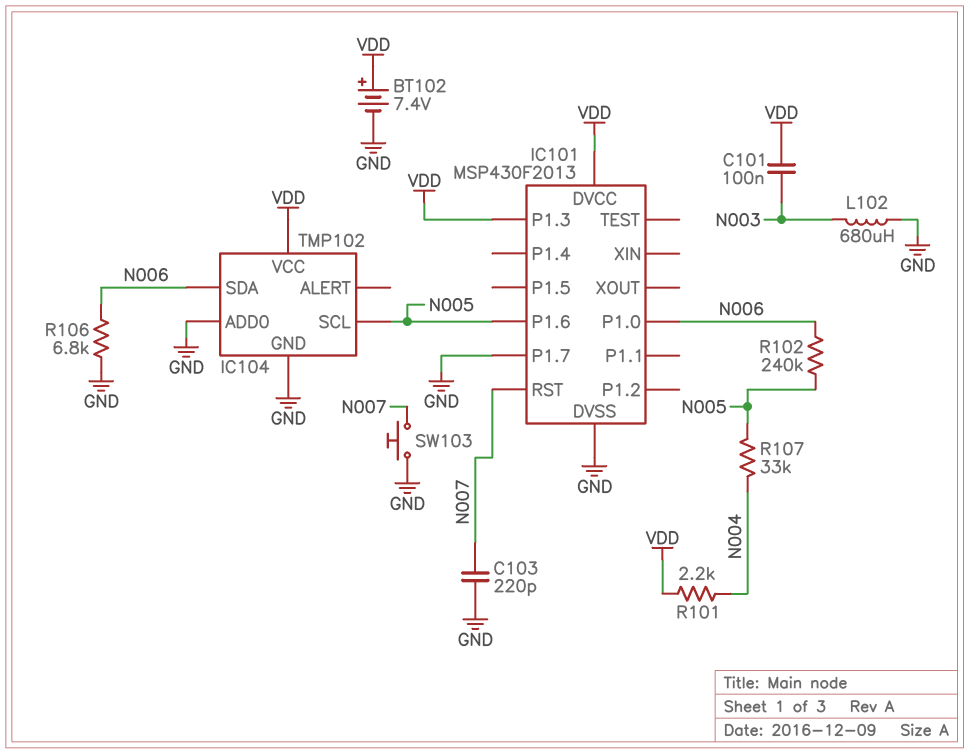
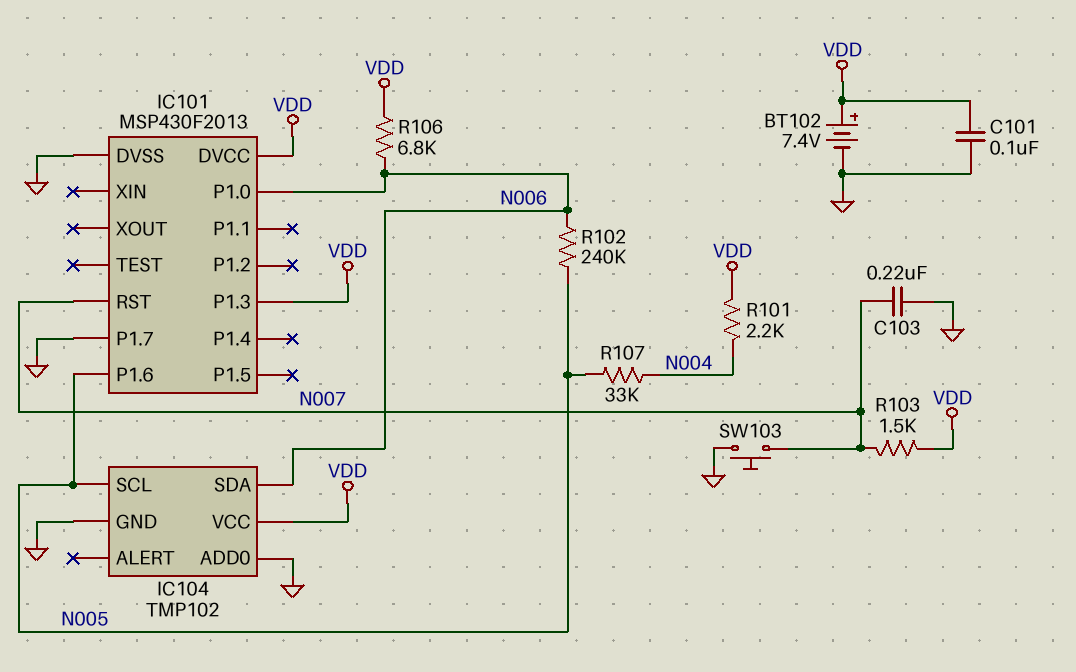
C101: 100nF (N003, VDD) -> 100nF (GND, VDD)
C103: 220pF (GND, N007) -> 220nF (GND, N007)
L102: 680uH (GND, N003) -> none
R103: none -> 1.5k (N007, VDD)
R106: 6.8k (GND, N006) -> 6.8k (N006, VDD)

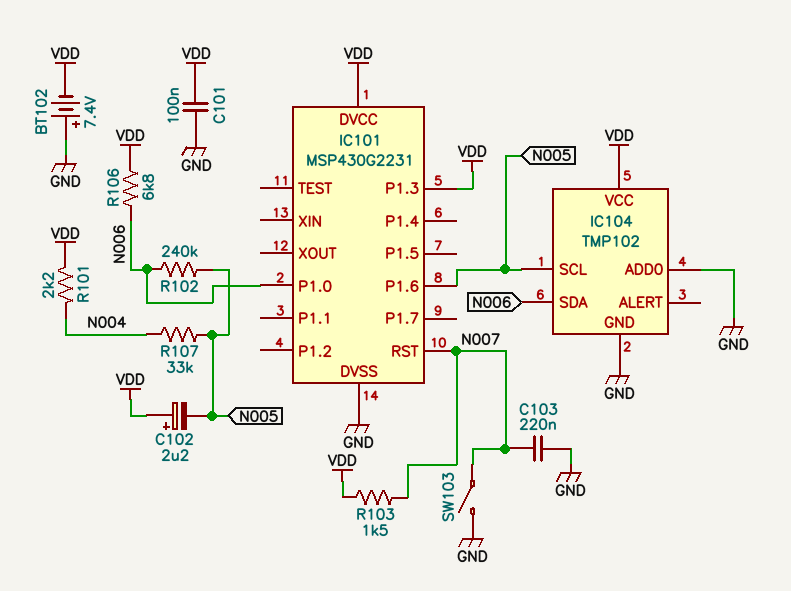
BT102: 7.4V (plus VDD, minus GND) -> 7.4V (plus GND, minus VDD)
C102: none -> 2.2uF (plus VDD, minus N005)
IC101: MSP430F2013 -> MSP430G2231
IC101 pin P1.7: GND -> none
SW103: button (GND, N007) -> switch (GND, N007)

